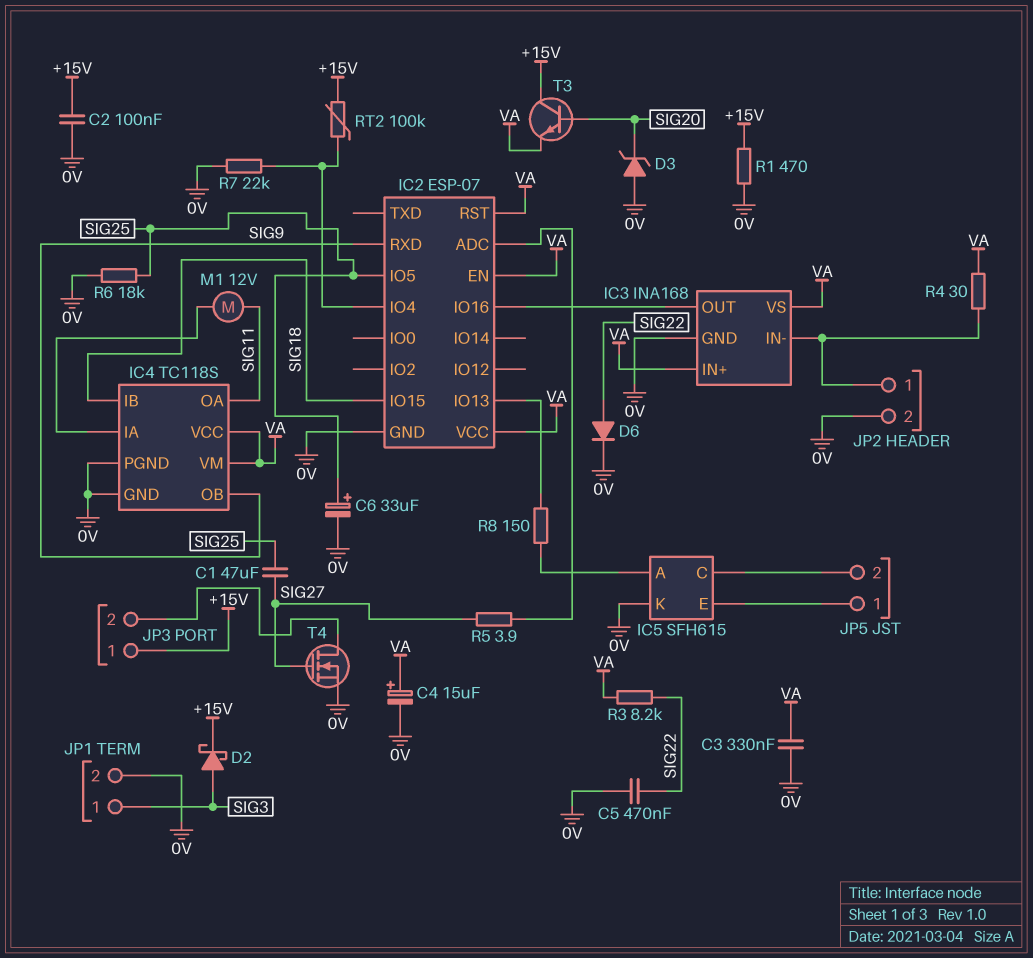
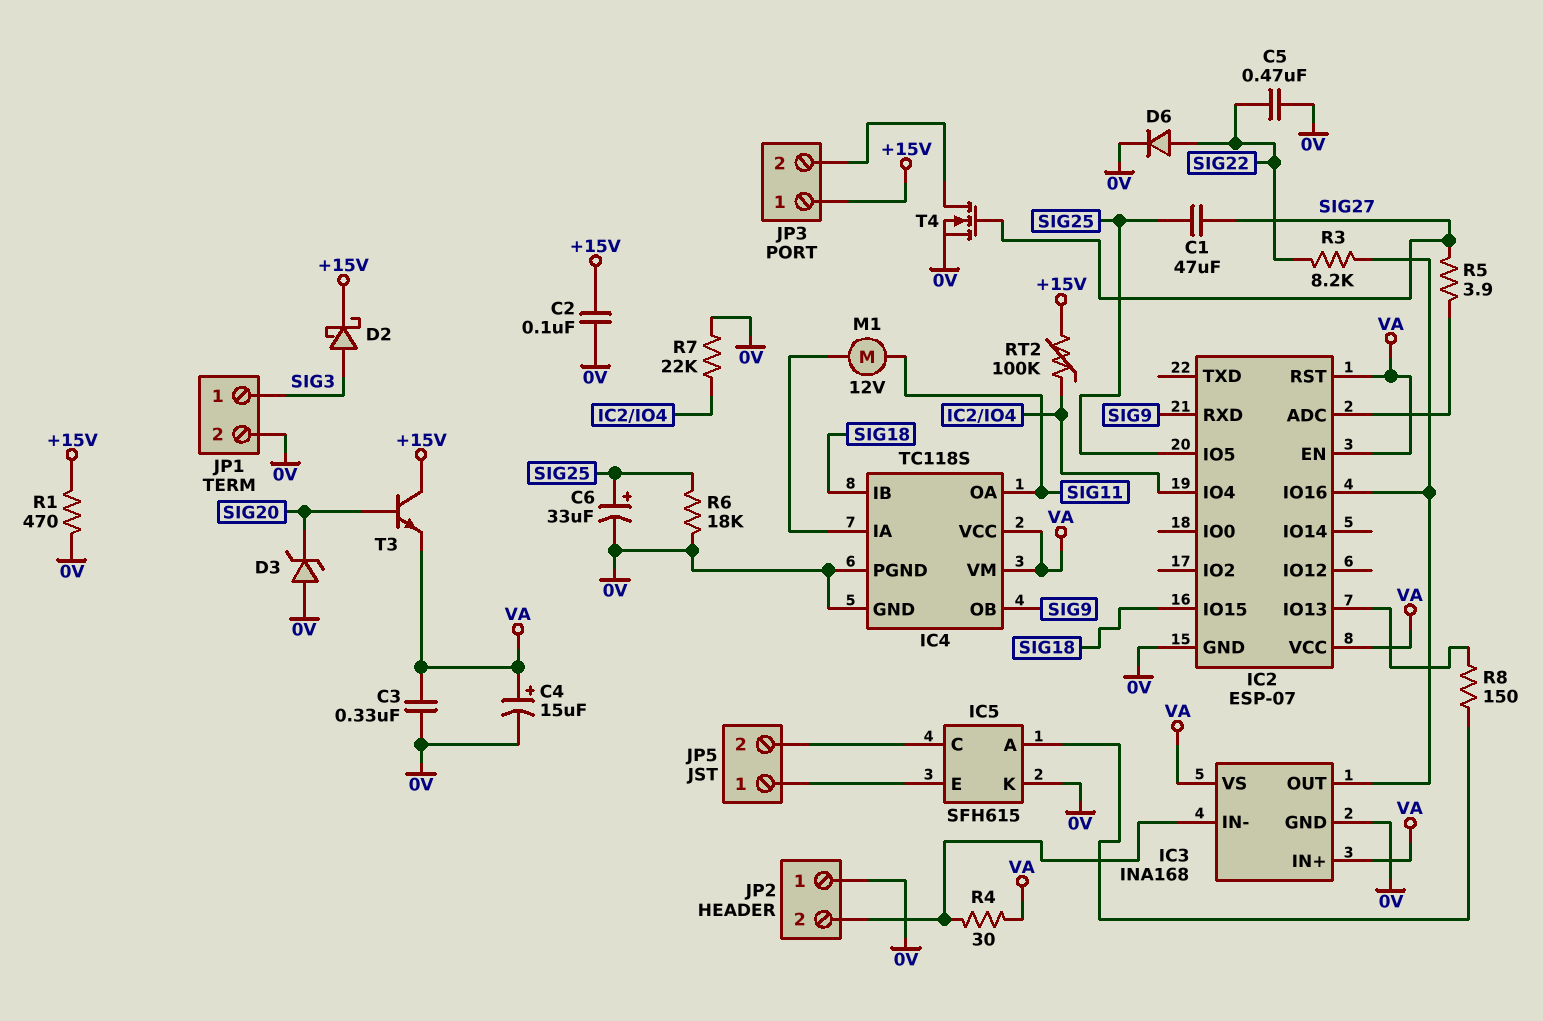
JP2 pin 1: IC3/IN- -> 0V
JP2 pin 2: 0V -> IC3/IN-
R3: 8.2k (SIG22, VA) -> 8.2k (IC2/IO16, SIG22)

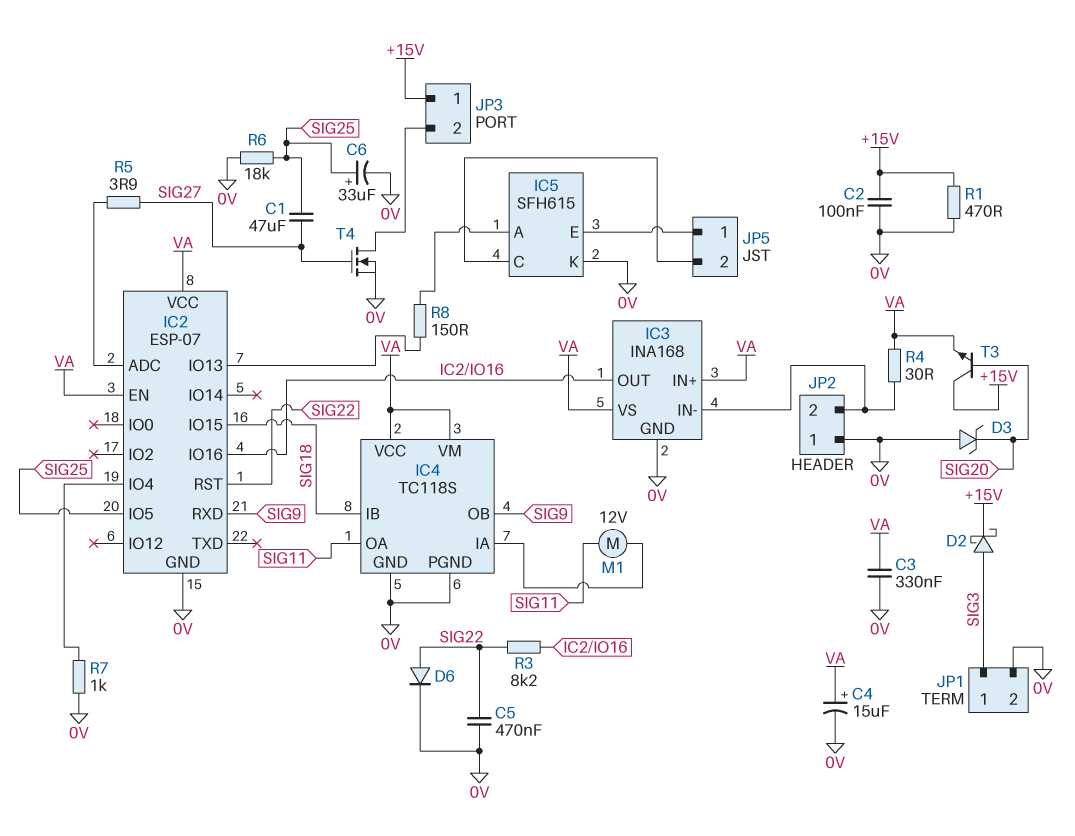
IC2 pin RST: VA -> SIG22
R7: 22k (0V, IC2/IO4) -> 1k (0V, IC2/IO4)
RT2: 100k (+15V, IC2/IO4) -> none

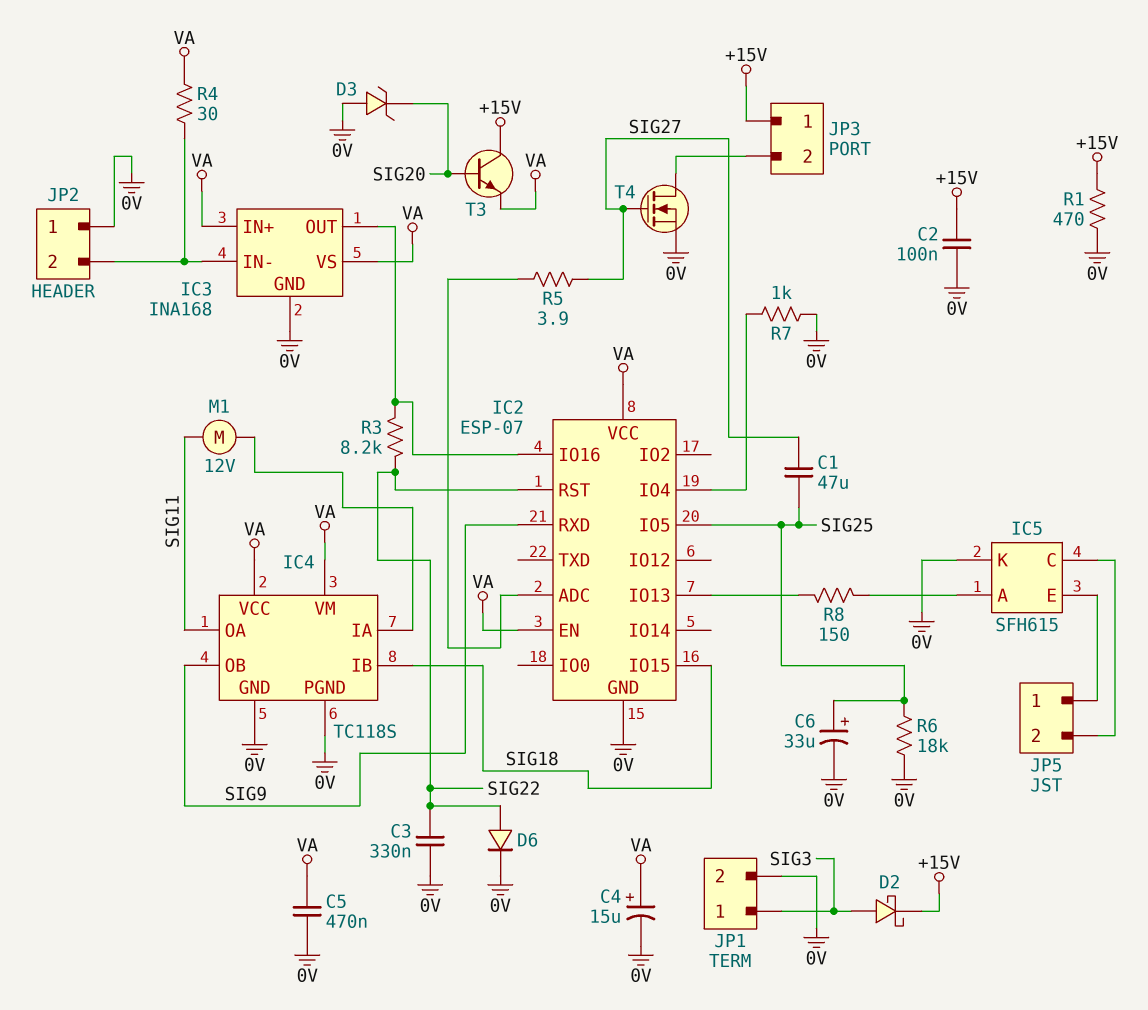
C3: 330nF (0V, VA) -> 330nF (0V, SIG22)
C5: 470nF (0V, SIG22) -> 470nF (0V, VA)

